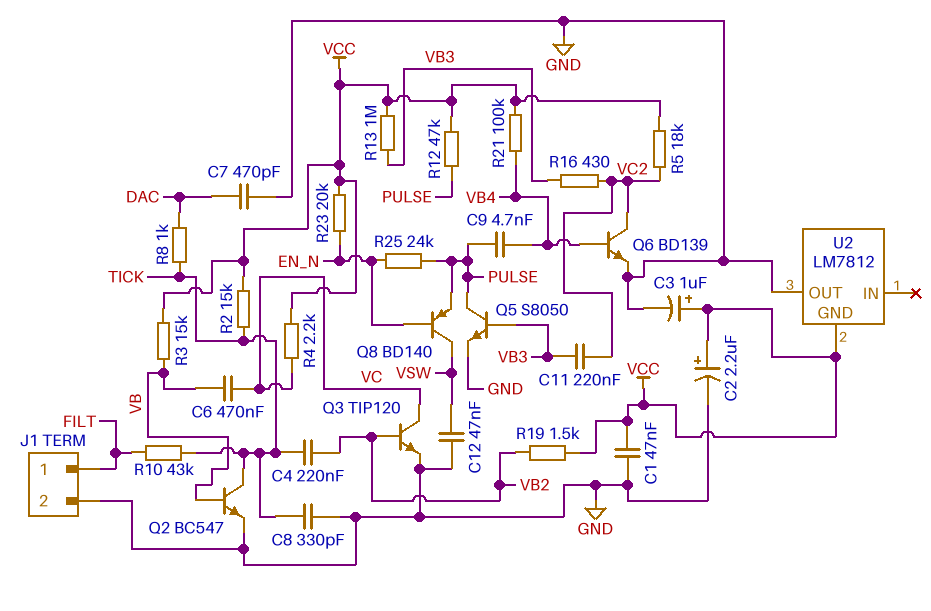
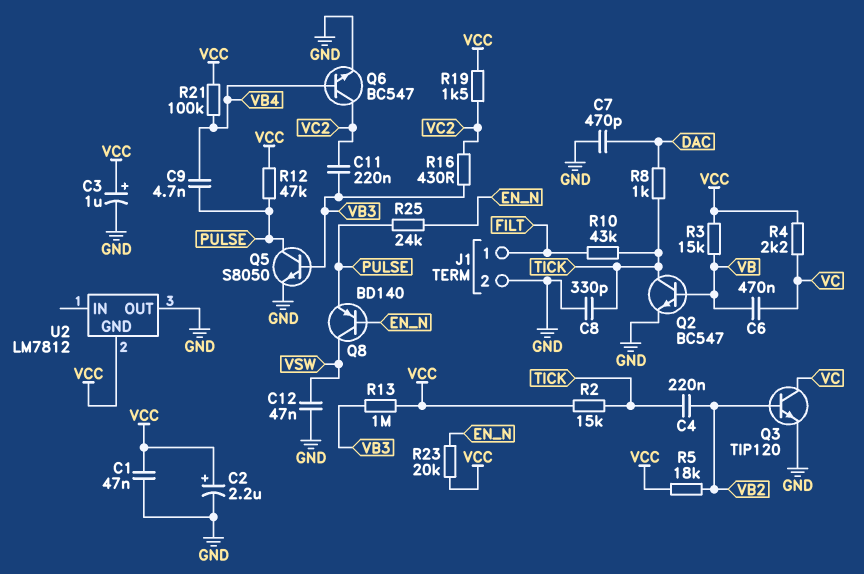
Q6: NPN BD139 (B VB4, C VC2, E GND) -> NPN BC547 (B VB4, C VC2, E GND)
R5: 18k (VC2, VCC) -> 18k (VB2, VCC)
R19: 1.5k (VB2, VCC) -> 1.5k (VC2, VCC)

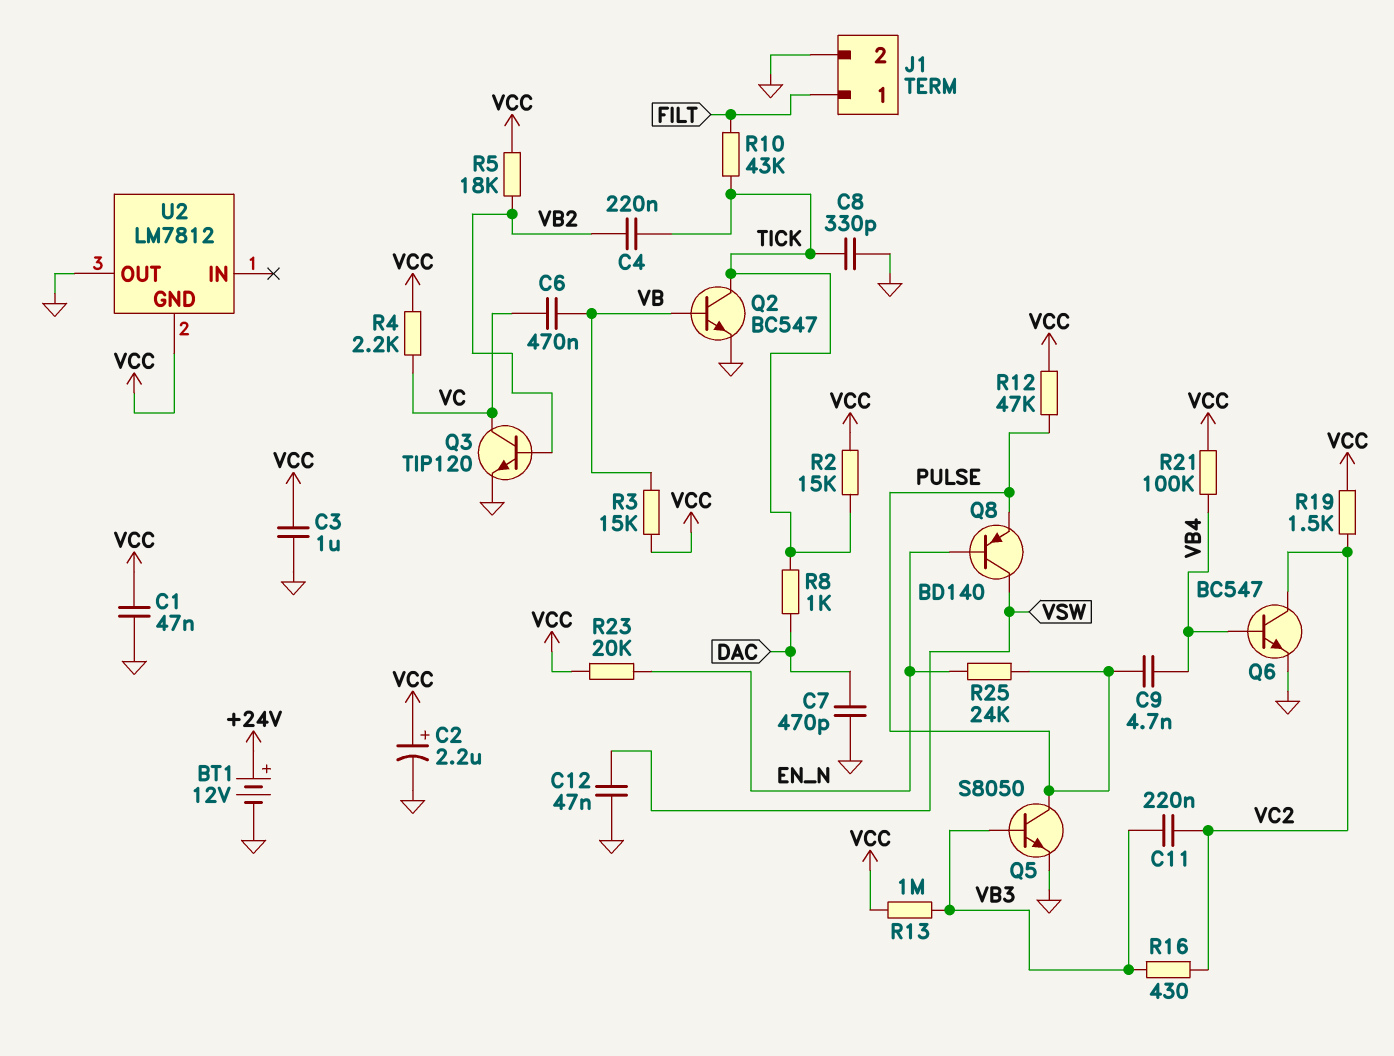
BT1: none -> 12V (plus +24V, minus GND)
C3: 1uF (plus VCC, minus GND) -> 1uF (GND, VCC)

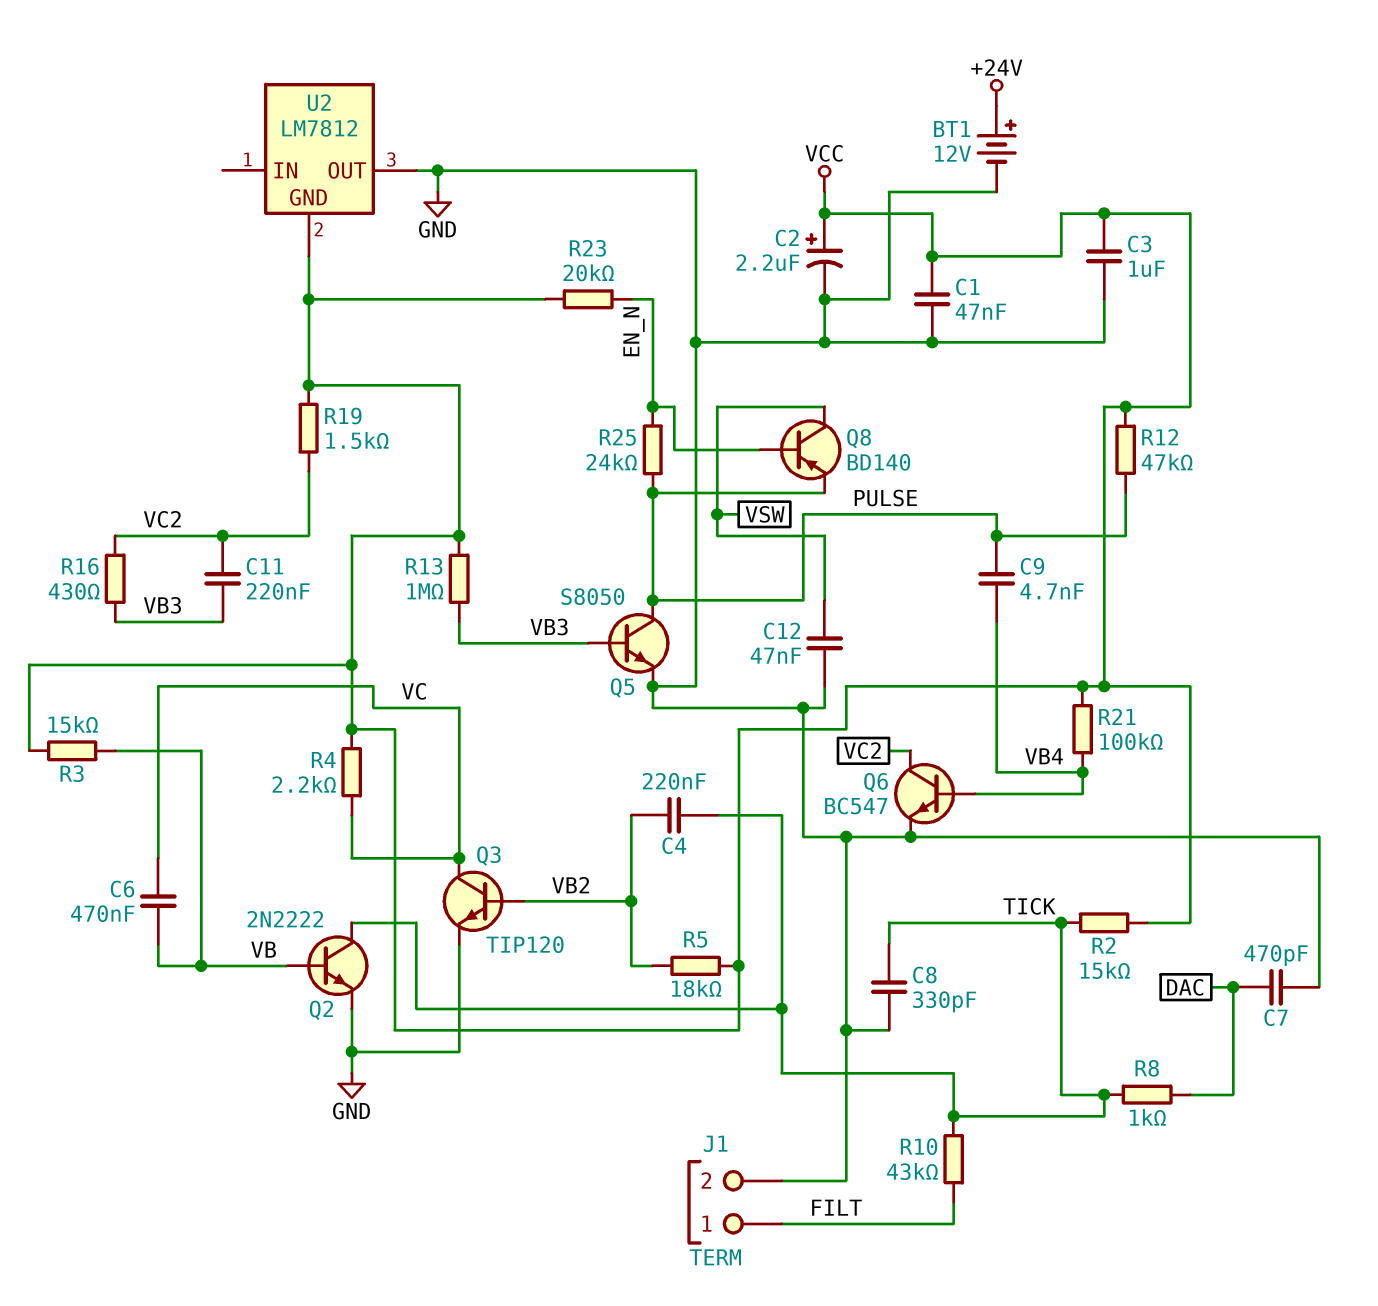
Q2: NPN BC547 (B VB, C TICK, E GND) -> NPN 2N2222 (B VB, C TICK, E GND)

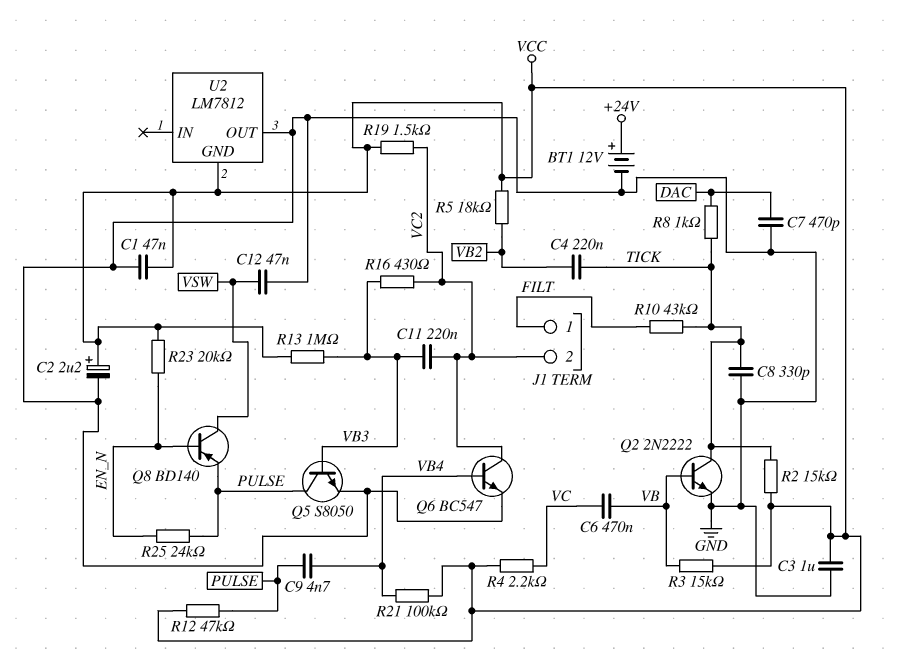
J1 pin 2: GND -> VC2
Q3: NPN TIP120 (B VB2, C VC, E GND) -> none

